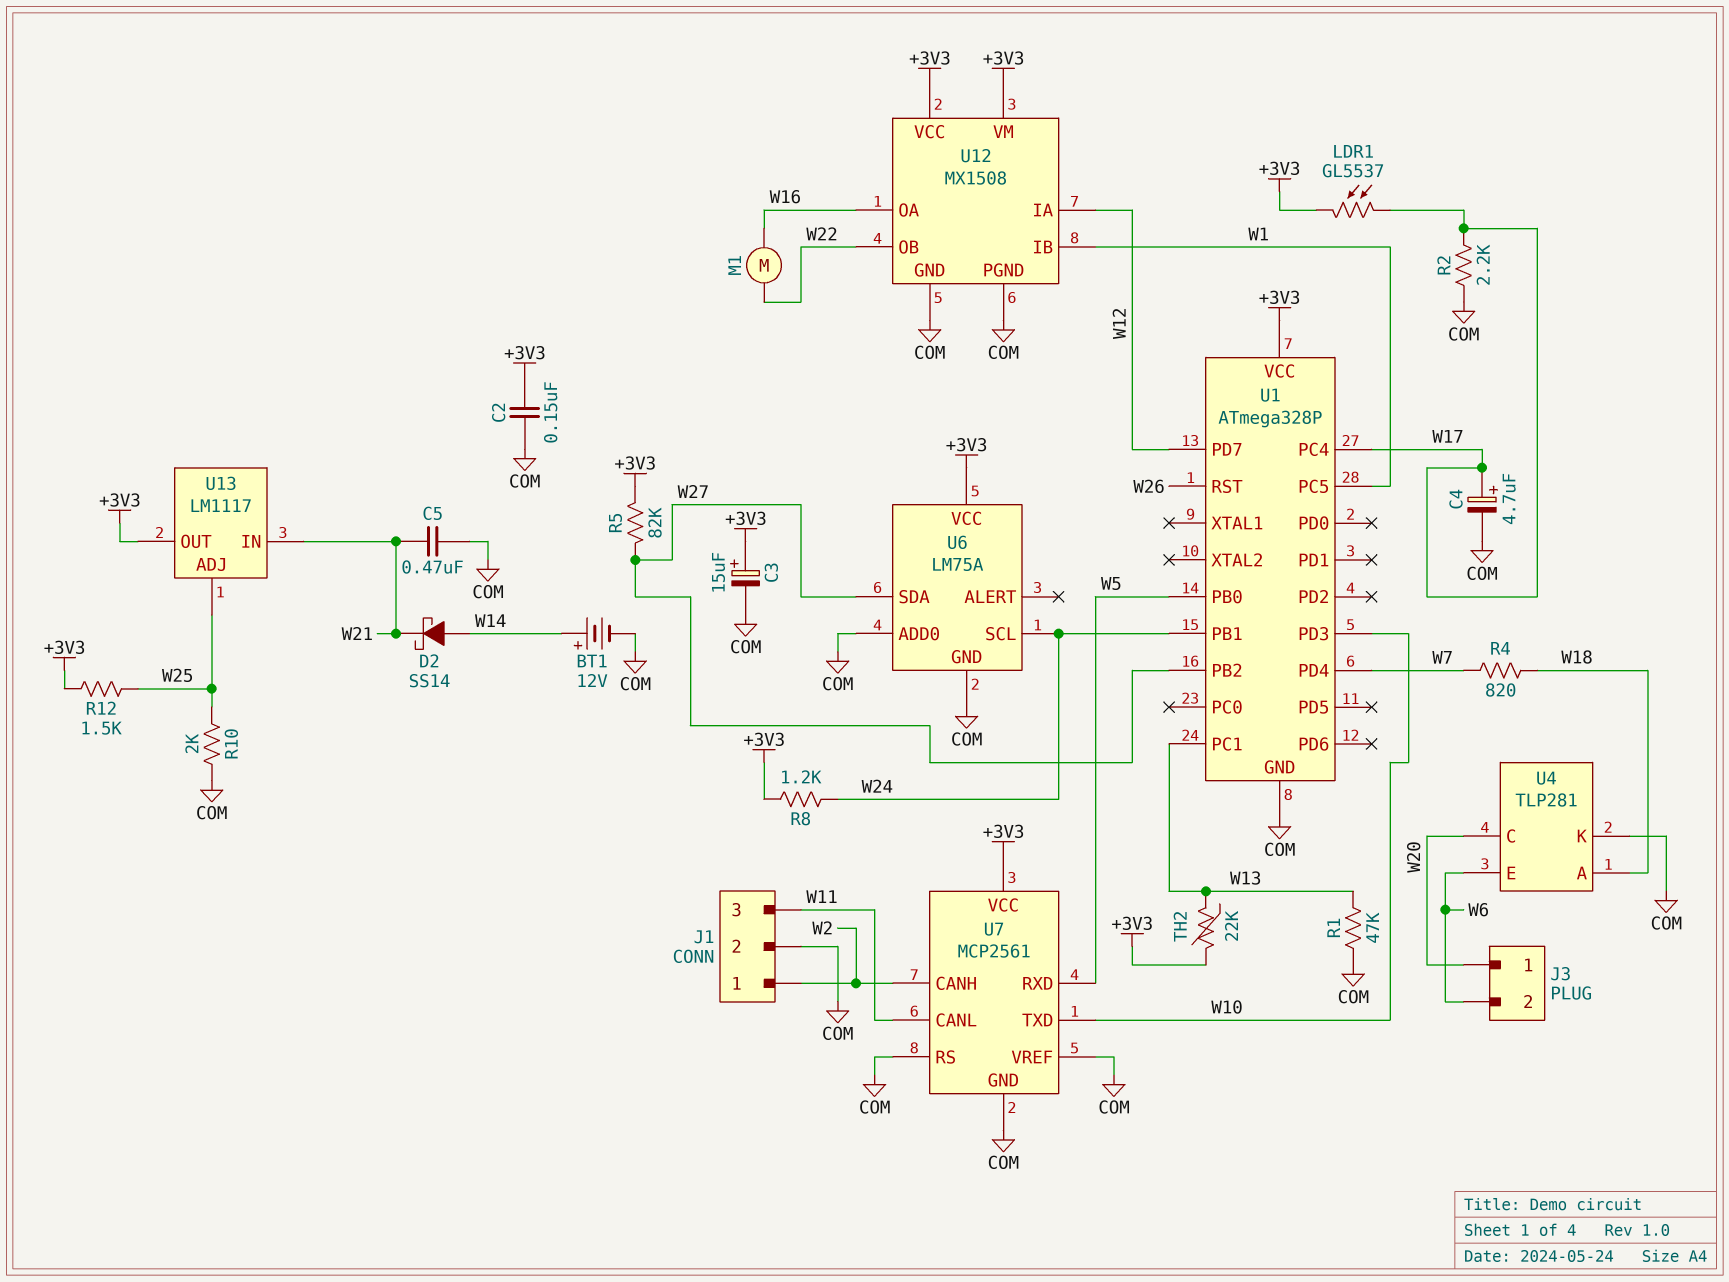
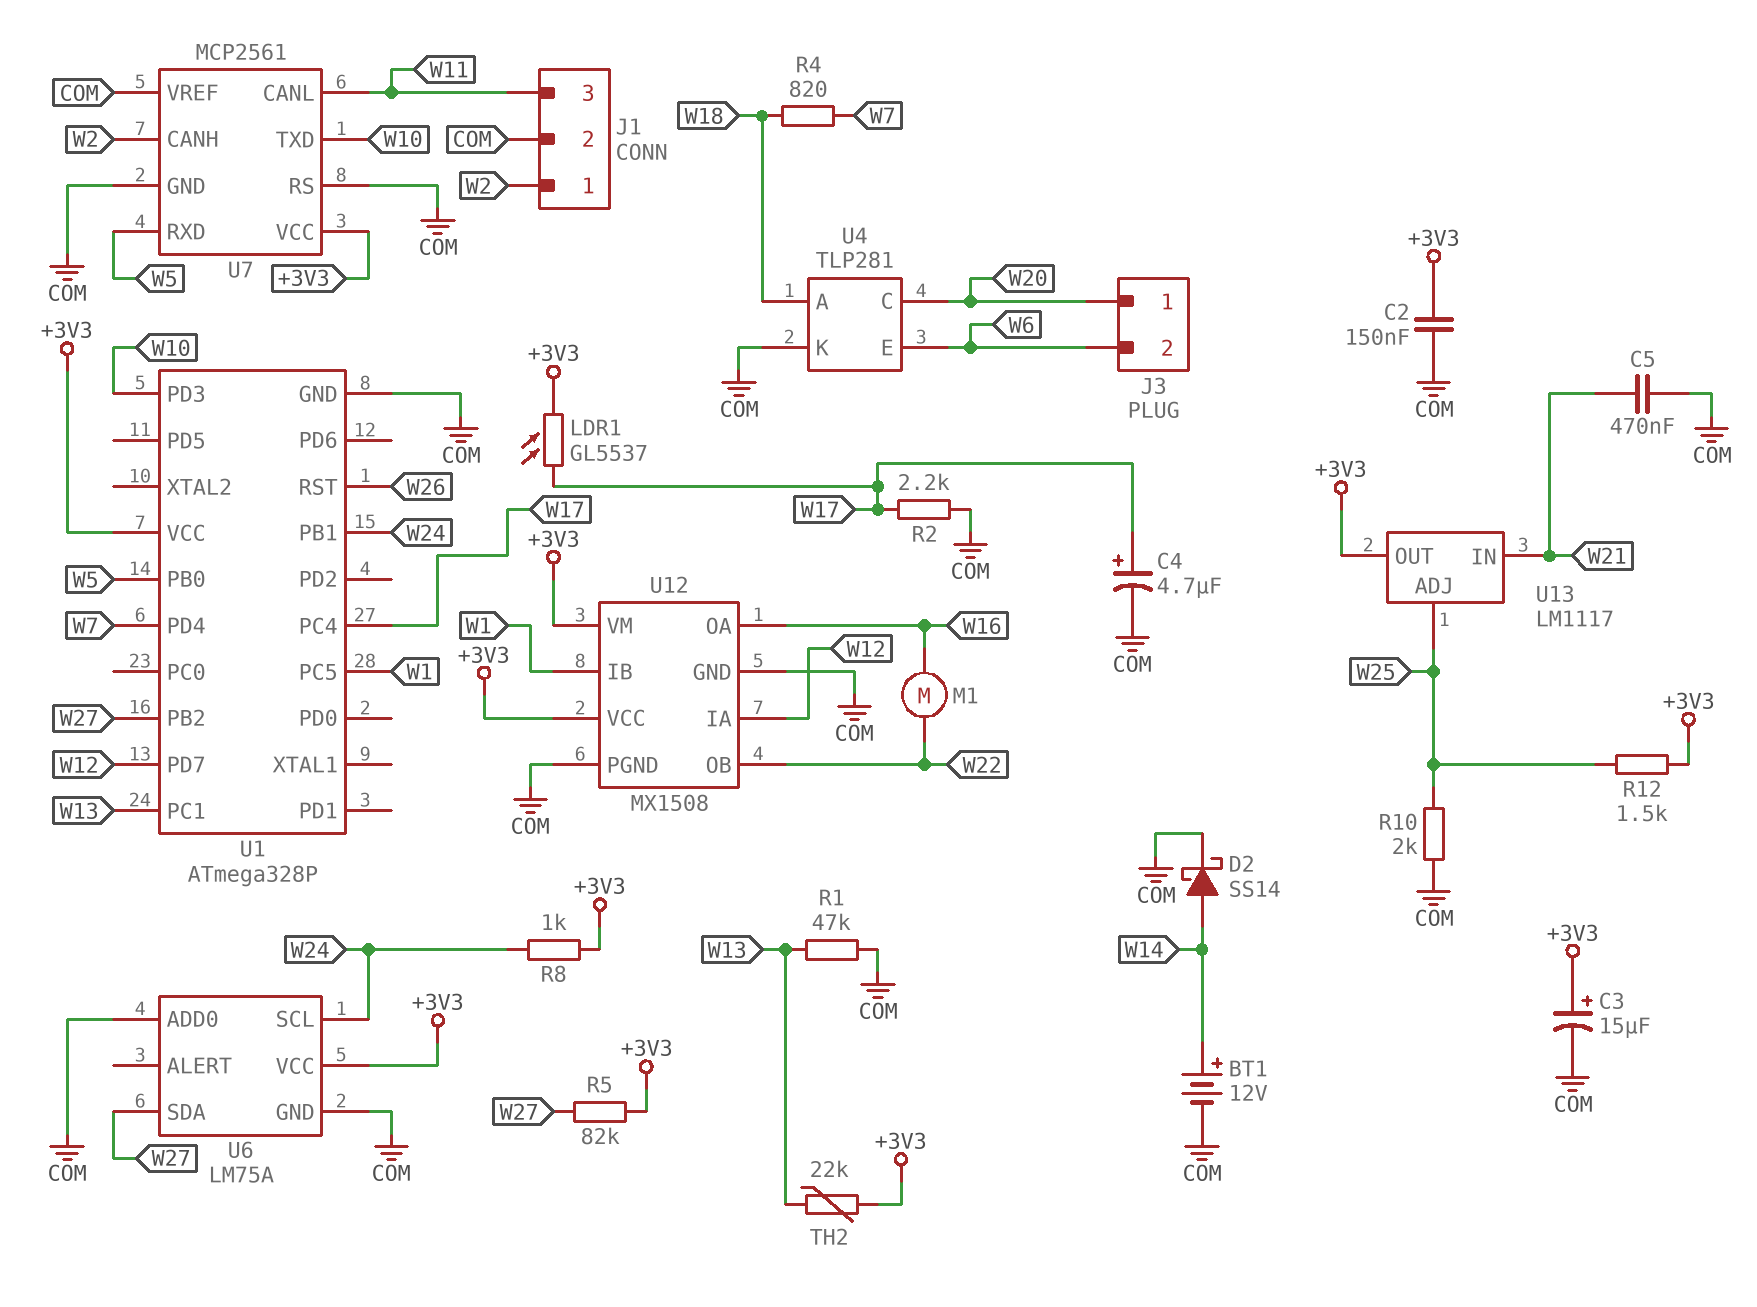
D2: schottky SS14 (A W14, K W21) -> schottky SS14 (A W14, K COM)
R8: 1.2k (+3V3, W24) -> 1k (+3V3, W24)

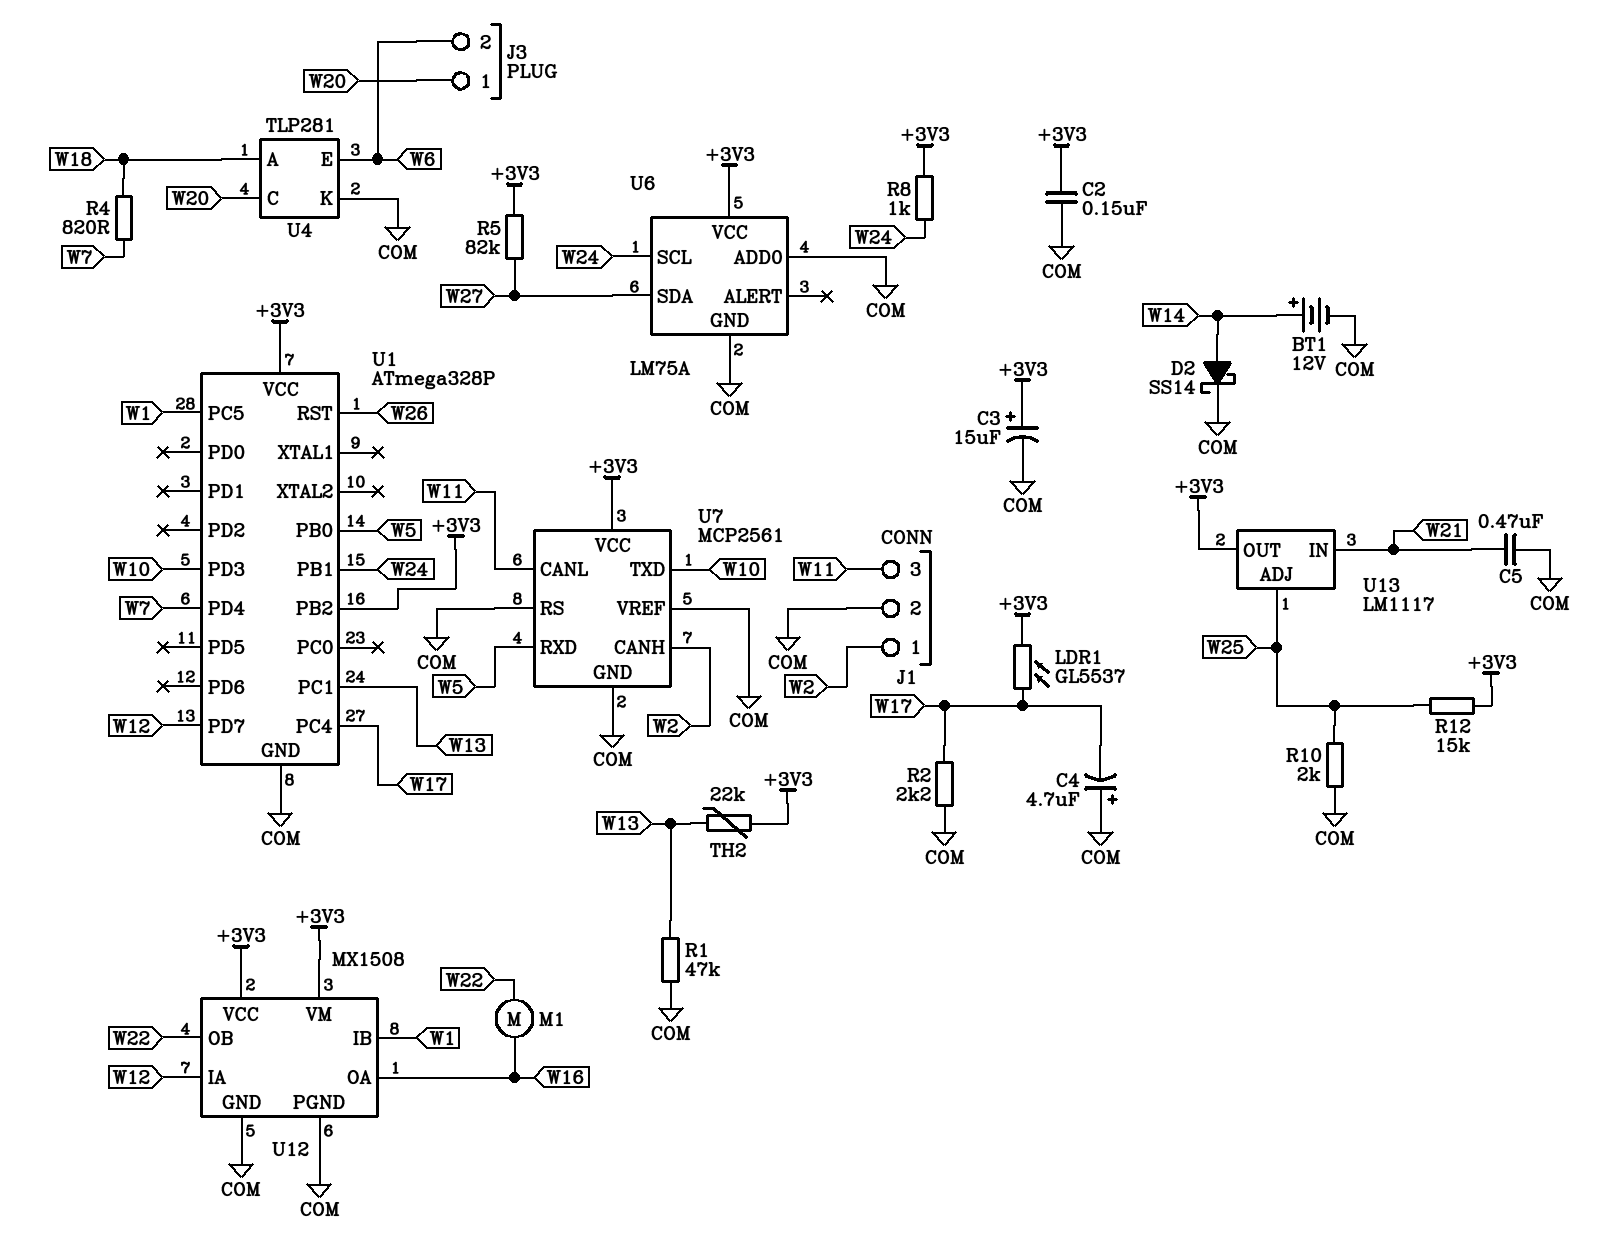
C4: 4.7uF (plus W17, minus COM) -> 4.7uF (plus COM, minus W17)
R12: 1.5k (+3V3, W25) -> 15k (+3V3, W25)
U1 pin PB2: W27 -> +3V3

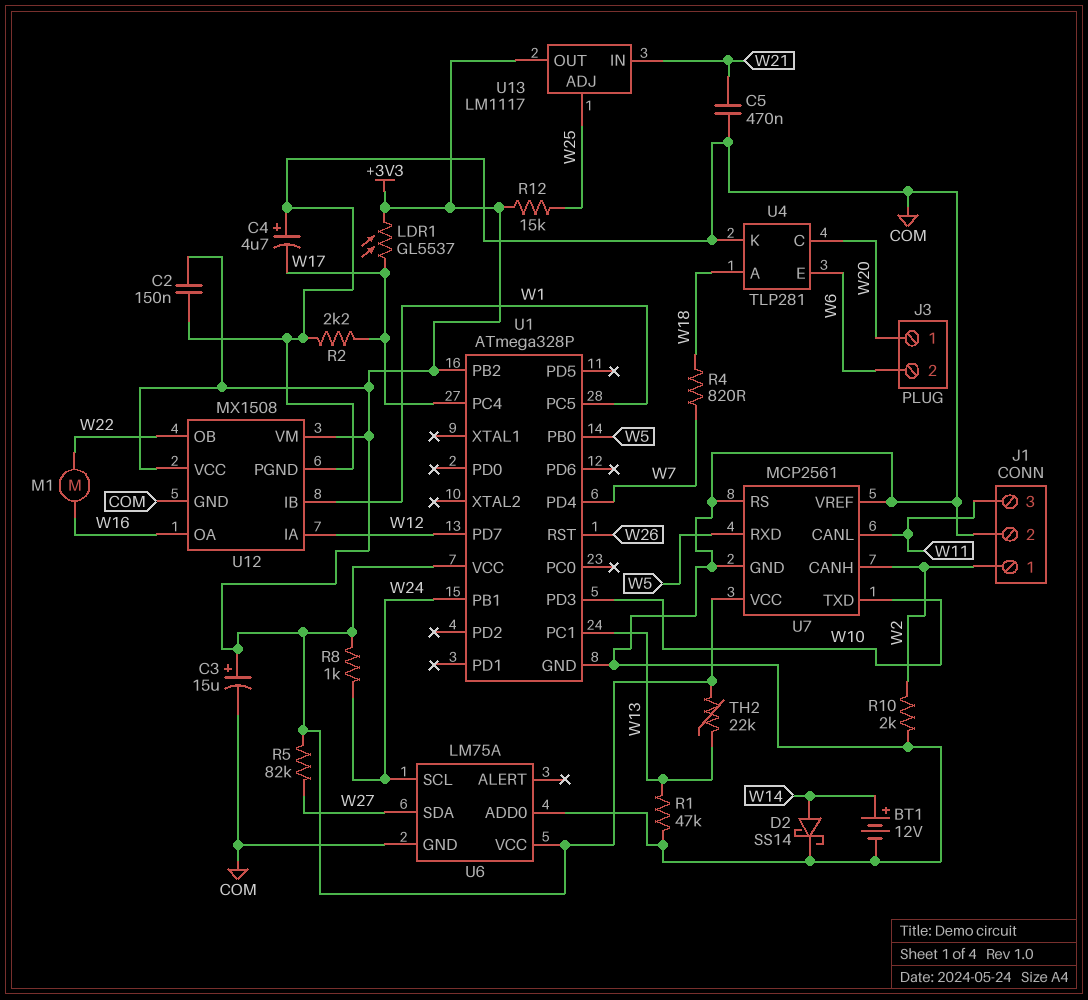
R10: 2k (COM, W25) -> 2k (COM, W2)

